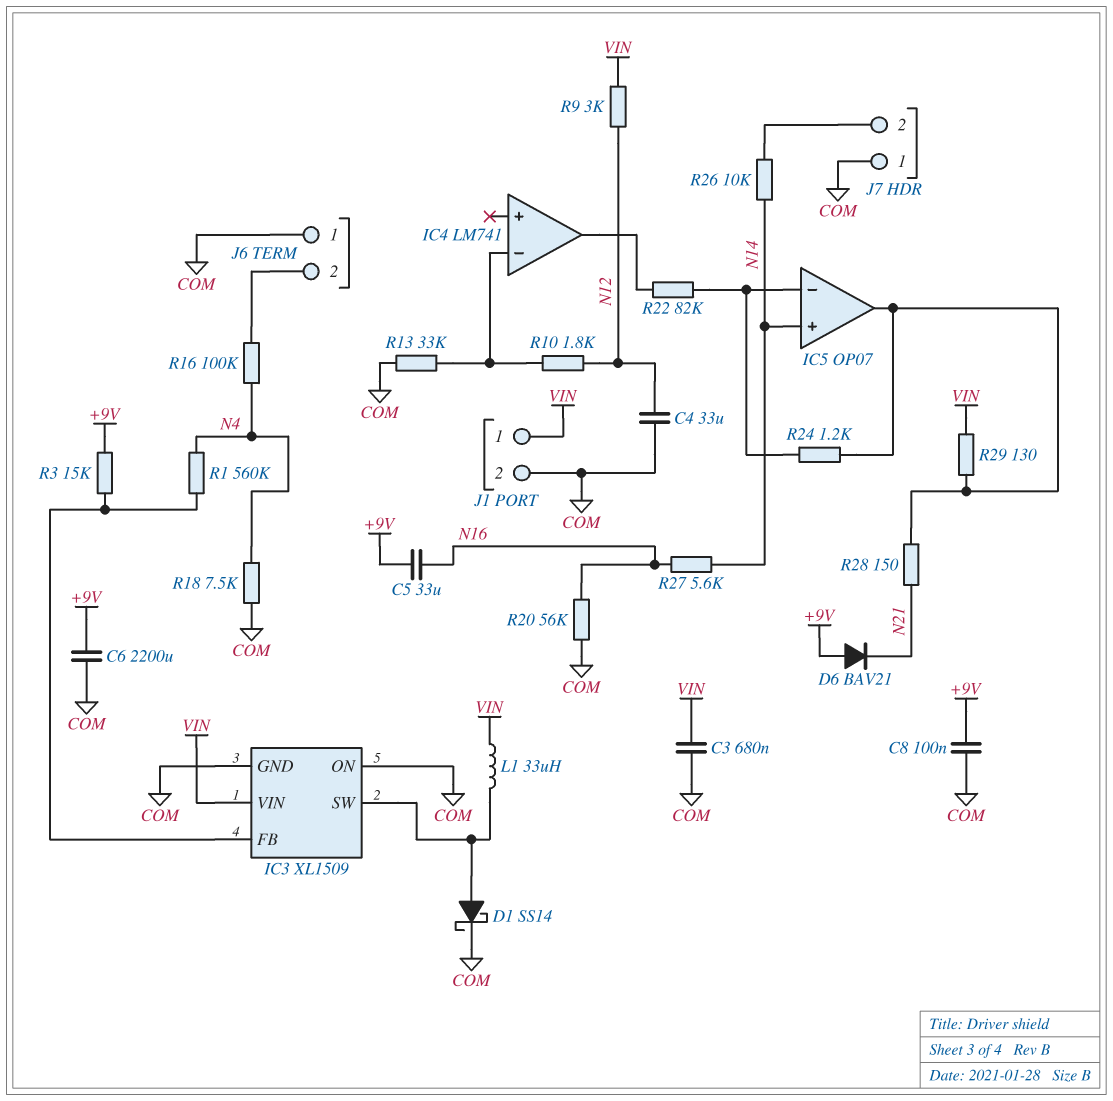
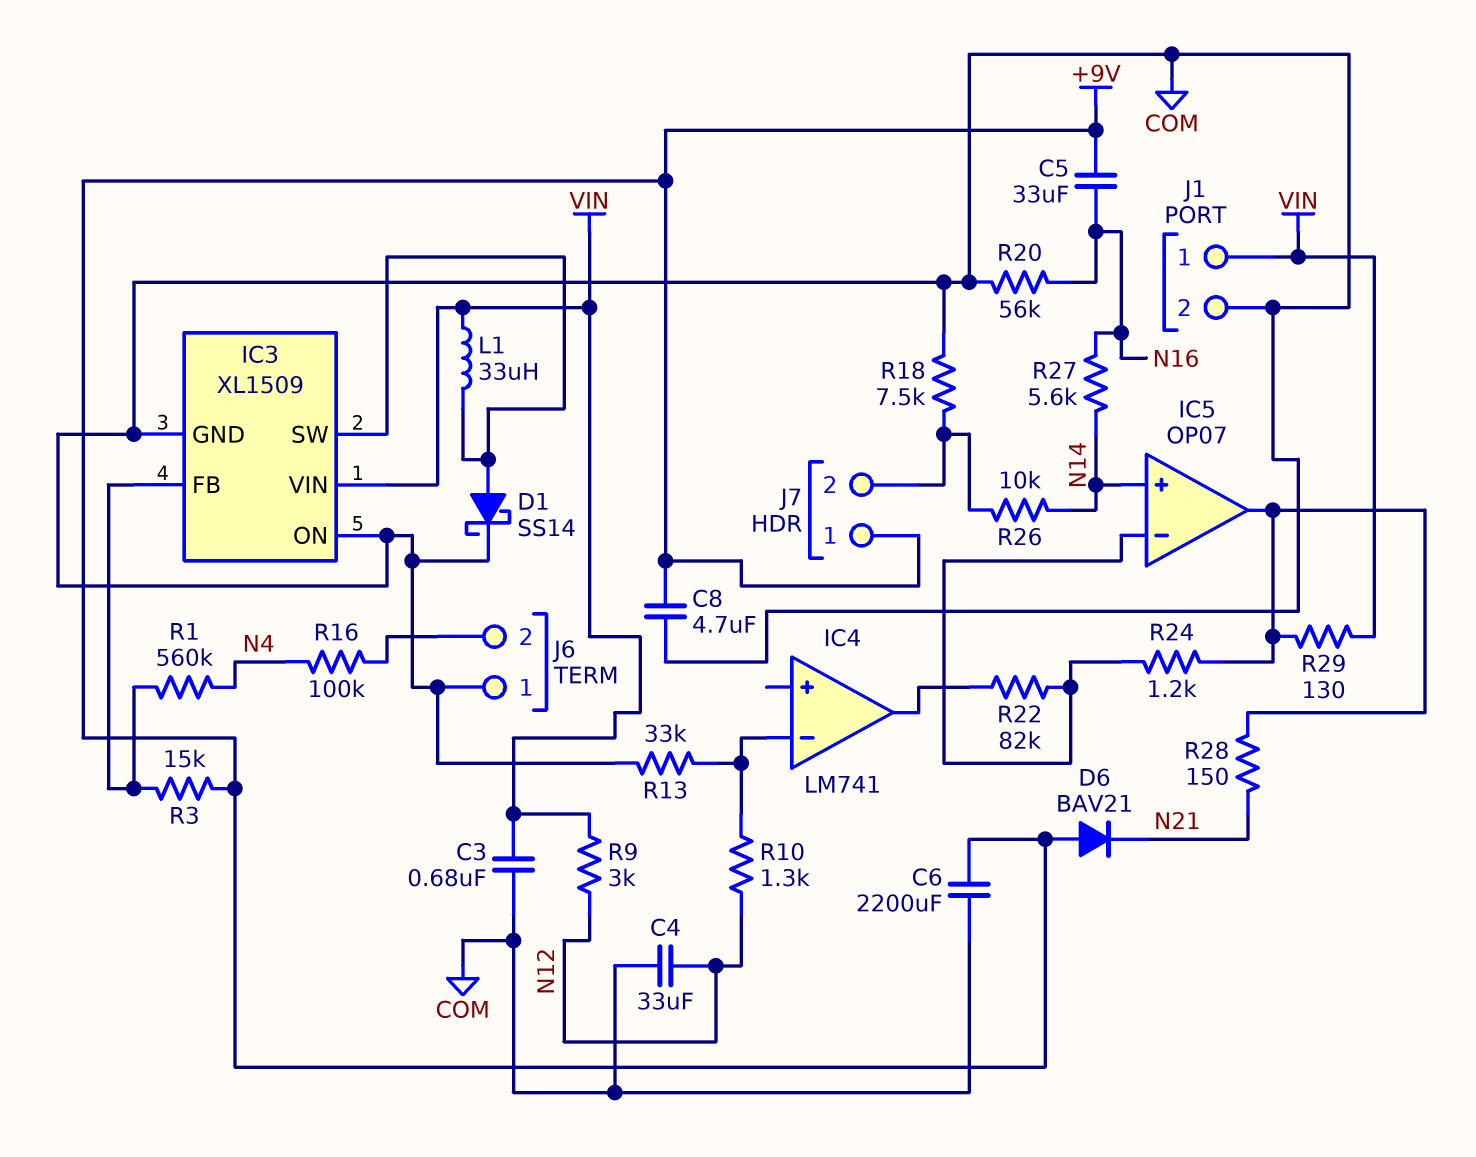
C8: 100nF (+9V, COM) -> 4.7uF (+9V, COM)
J7 pin 1: COM -> +9V
R10: 1.8k (IC4/in-, N12) -> 1.3k (IC4/in-, N12)
R18: 7.5k (COM, N4) -> 7.5k (COM, J7/2)

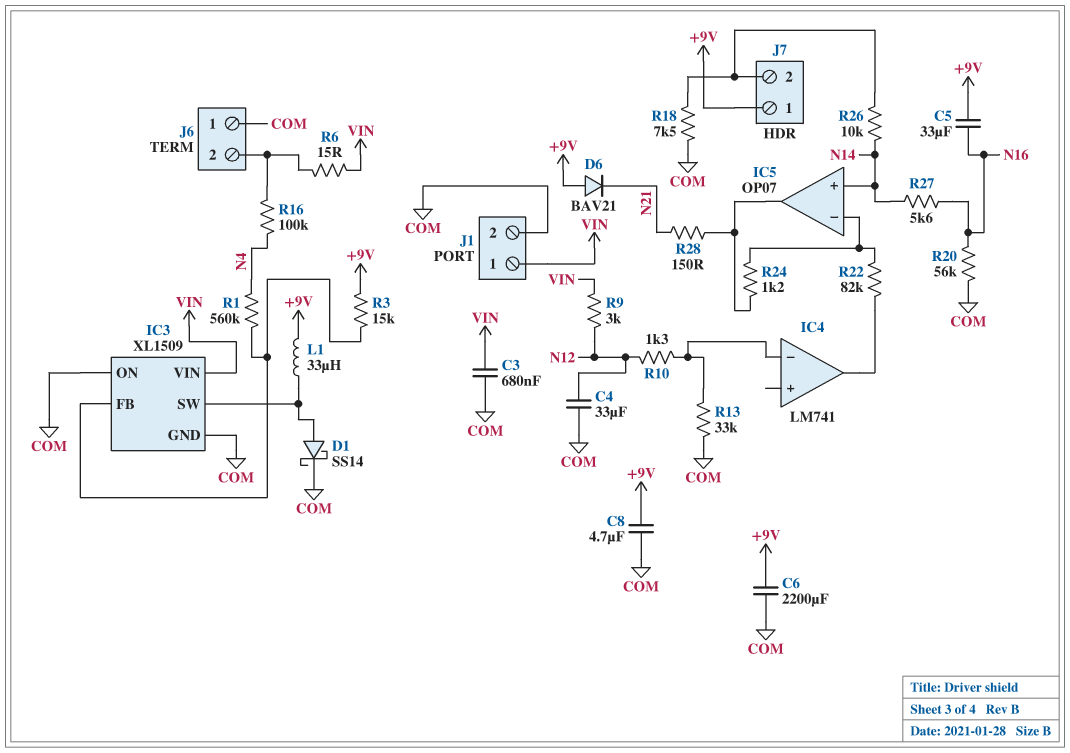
L1: 33uH (IC3/SW, VIN) -> 33uH (+9V, IC3/SW)
R6: none -> 15 (J6/2, VIN)
R29: 130 (IC5/out, VIN) -> none

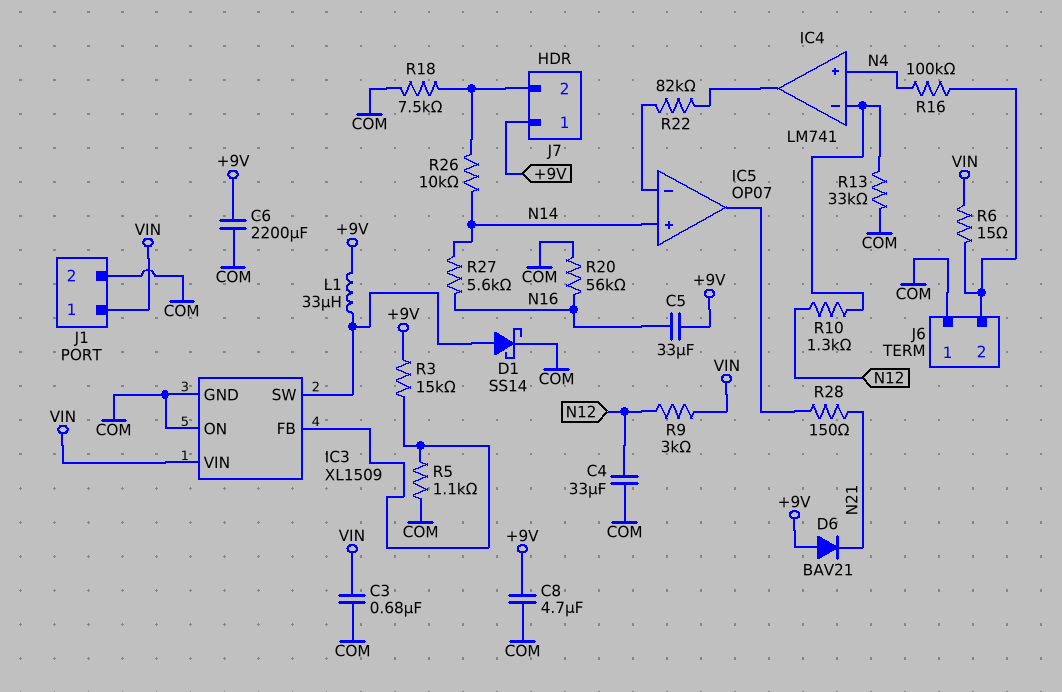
IC4 pin in+: none -> N4
R1: 560k (IC3/FB, N4) -> none
R5: none -> 1.1k (COM, IC3/FB)
R24: 1.2k (IC5/in-, IC5/out) -> none

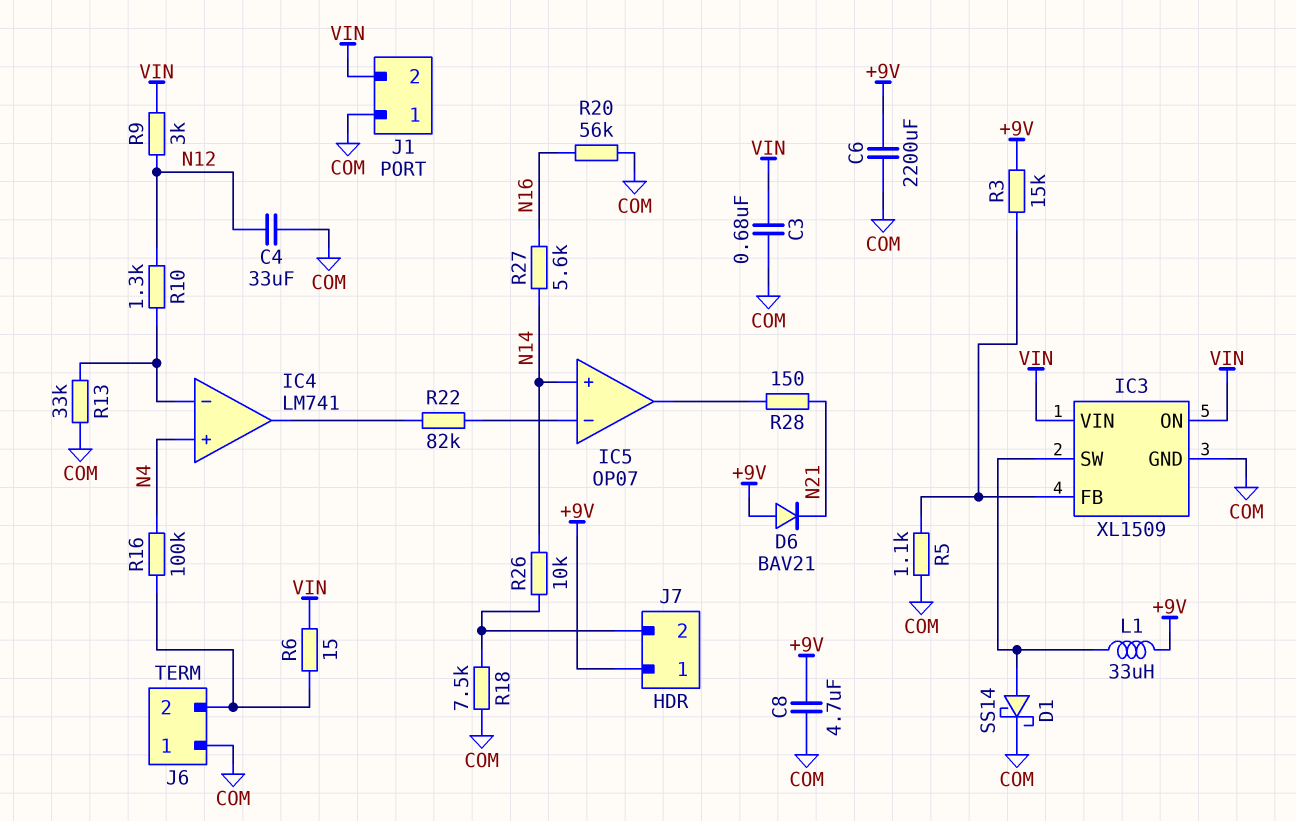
C5: 33uF (+9V, N16) -> none
IC3 pin ON: COM -> VIN
J1 pin 1: VIN -> COM
J1 pin 2: COM -> VIN

